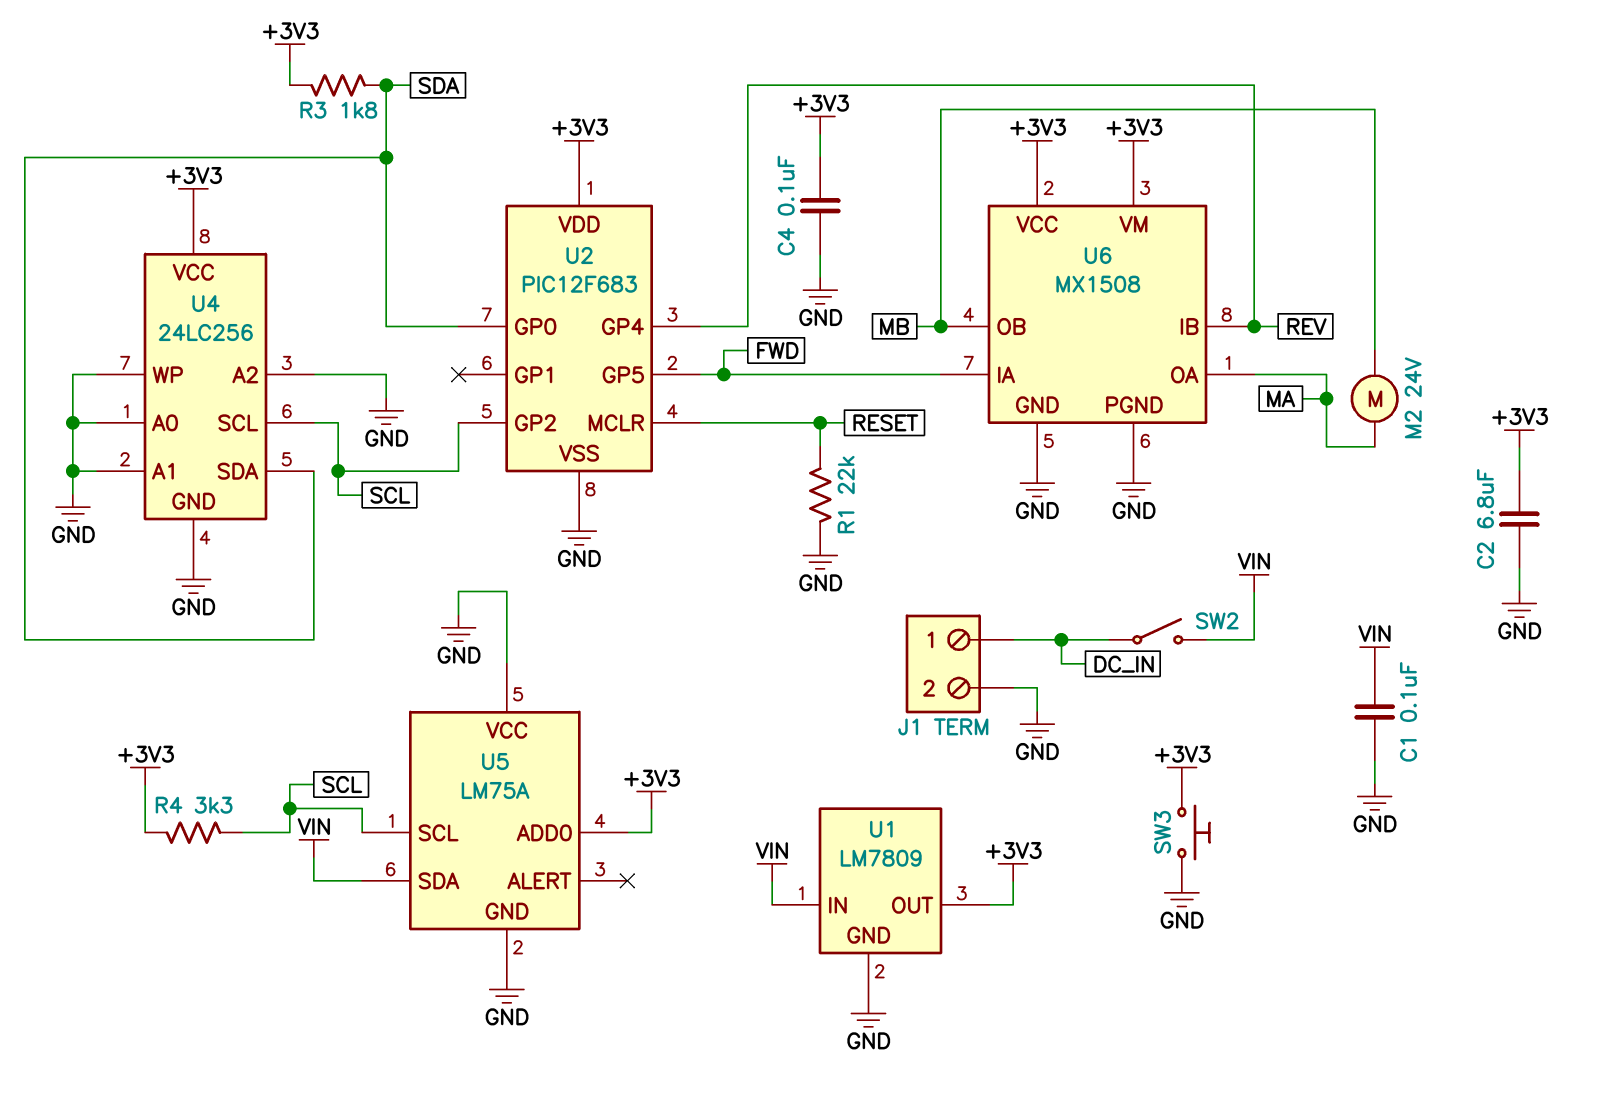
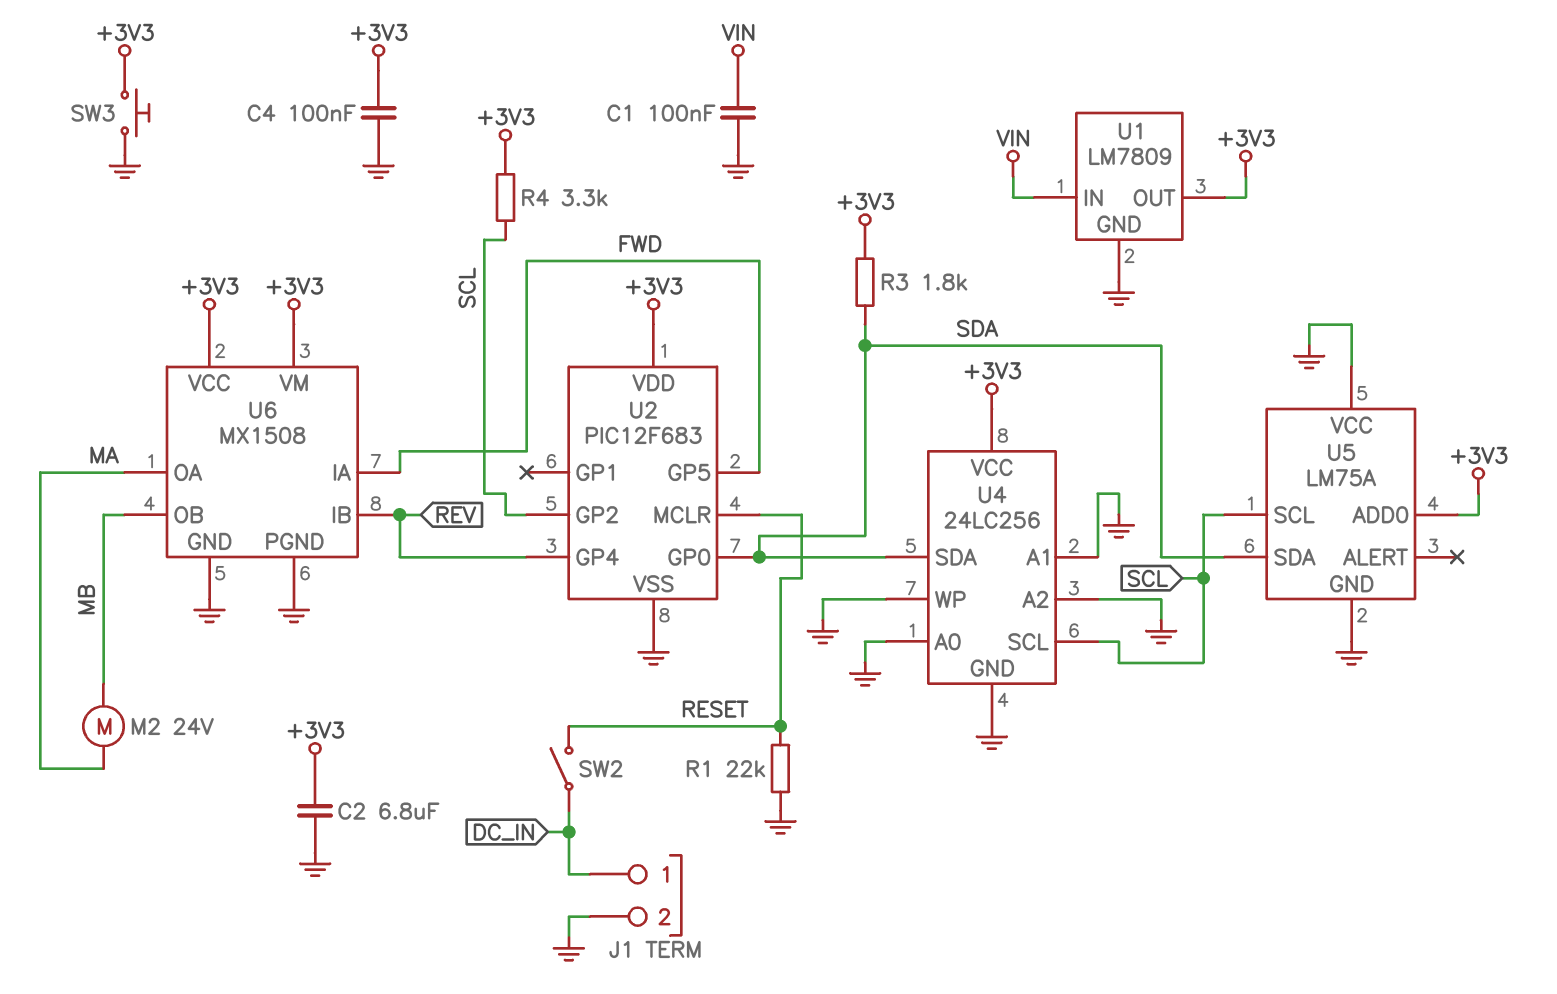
SW2: switch (DC_IN, VIN) -> switch (DC_IN, RESET)
U5 pin SDA: VIN -> SDA

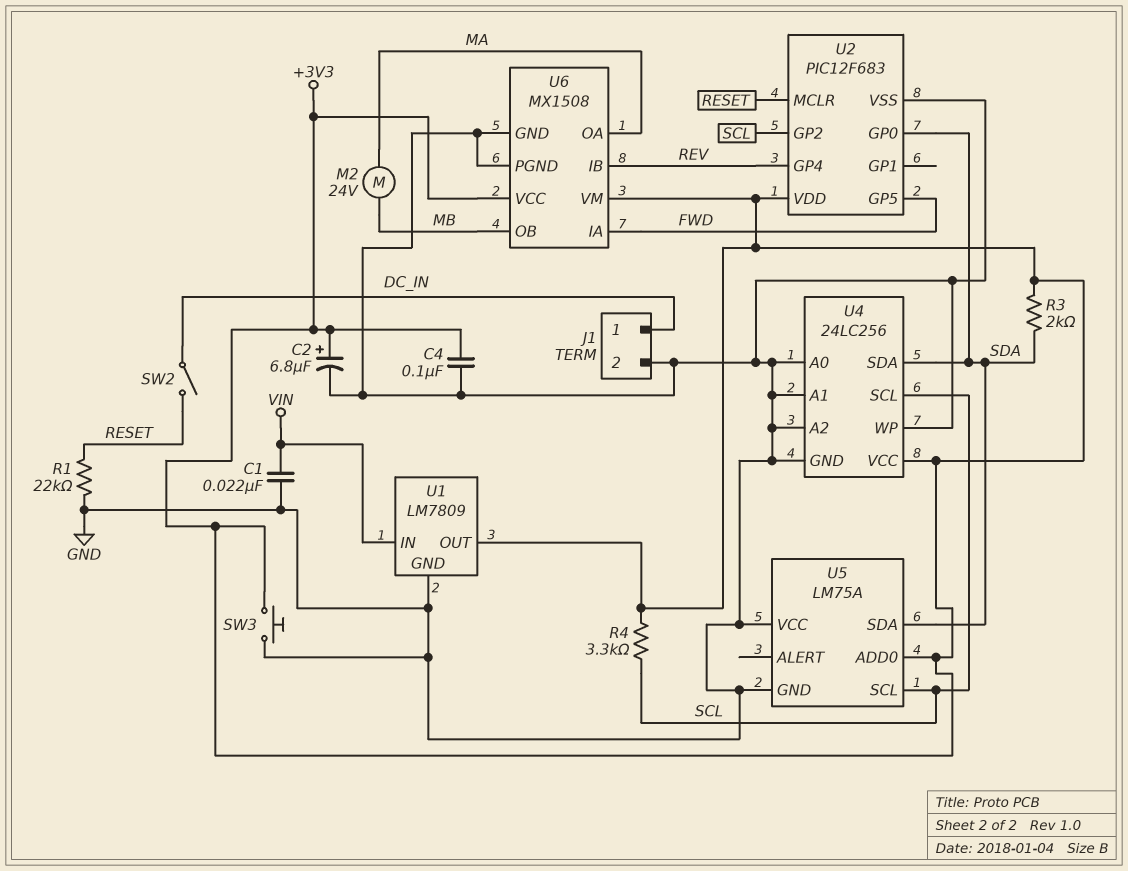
C1: 100nF (GND, VIN) -> 22nF (GND, VIN)
C2: 6.8uF (+3V3, GND) -> 6.8uF (plus +3V3, minus GND)
R3: 1.8k (+3V3, SDA) -> 2k (+3V3, SDA)

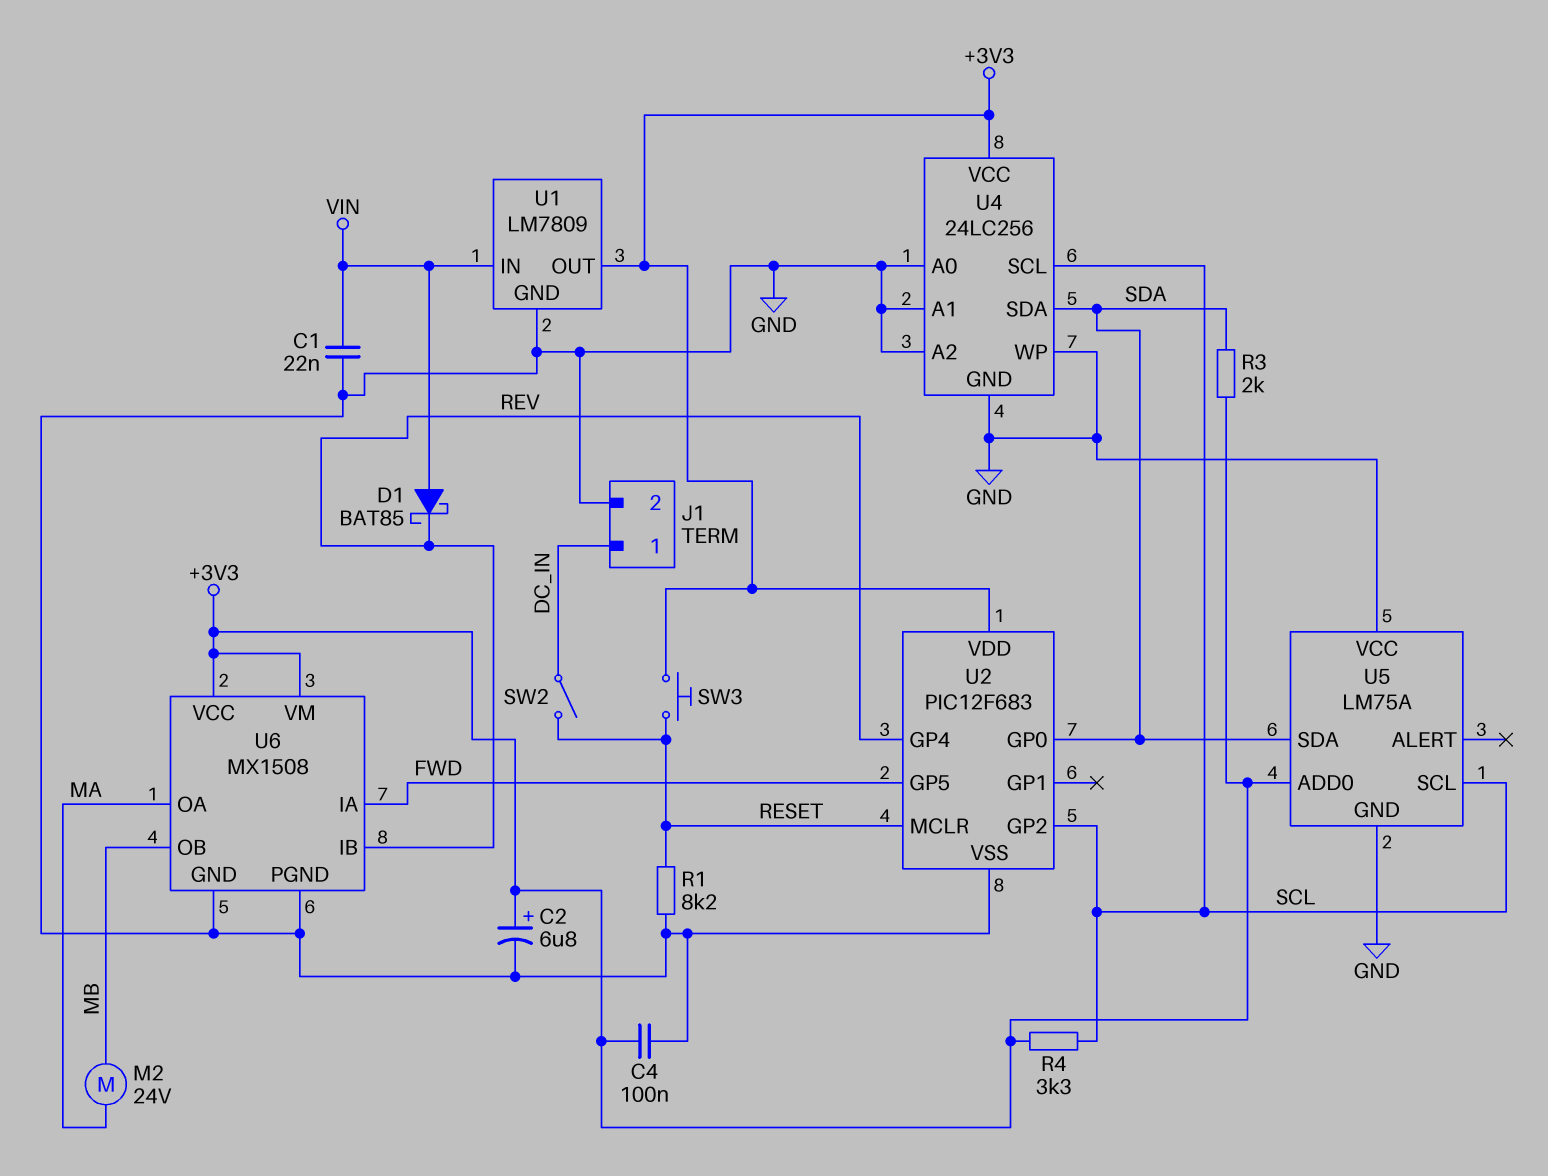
D1: none -> schottky BAT85 (A VIN, K REV)
R1: 22k (GND, RESET) -> 8.2k (GND, RESET)
SW3: button (+3V3, GND) -> button (+3V3, RESET)

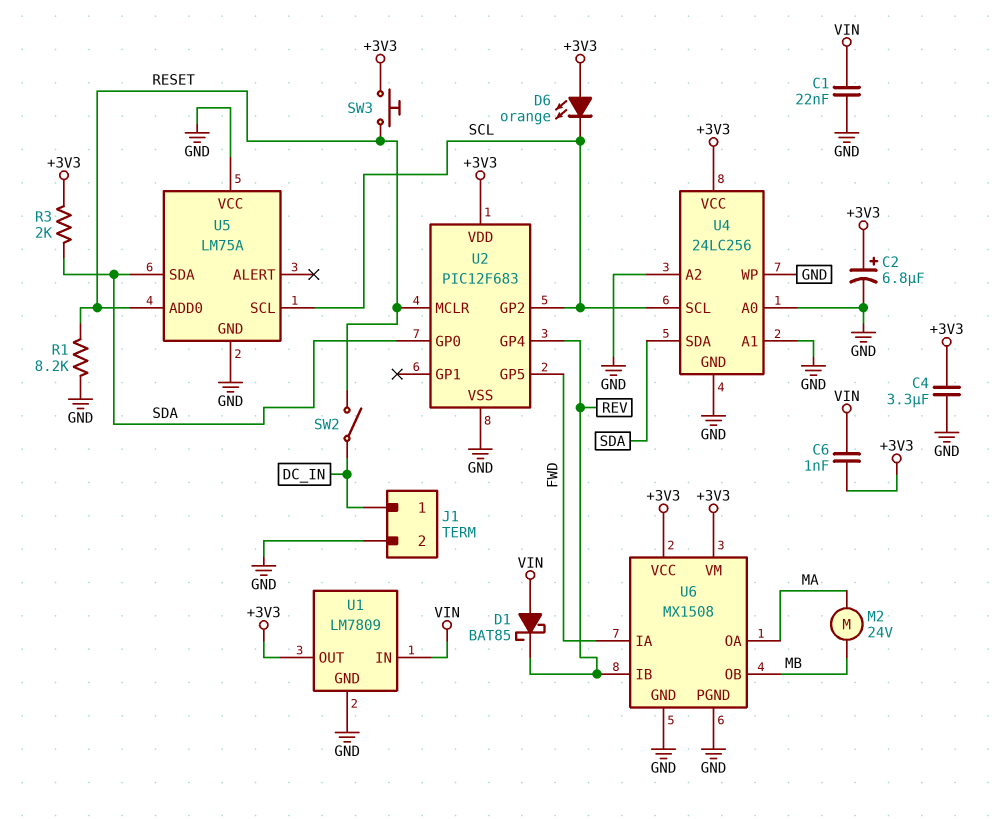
C4: 100nF (+3V3, GND) -> 3.3uF (+3V3, GND)
C6: none -> 1nF (+3V3, VIN)
D6: none -> LED orange (A +3V3, K SCL)
R4: 3.3k (+3V3, SCL) -> none
U5 pin ADD0: +3V3 -> RESET

